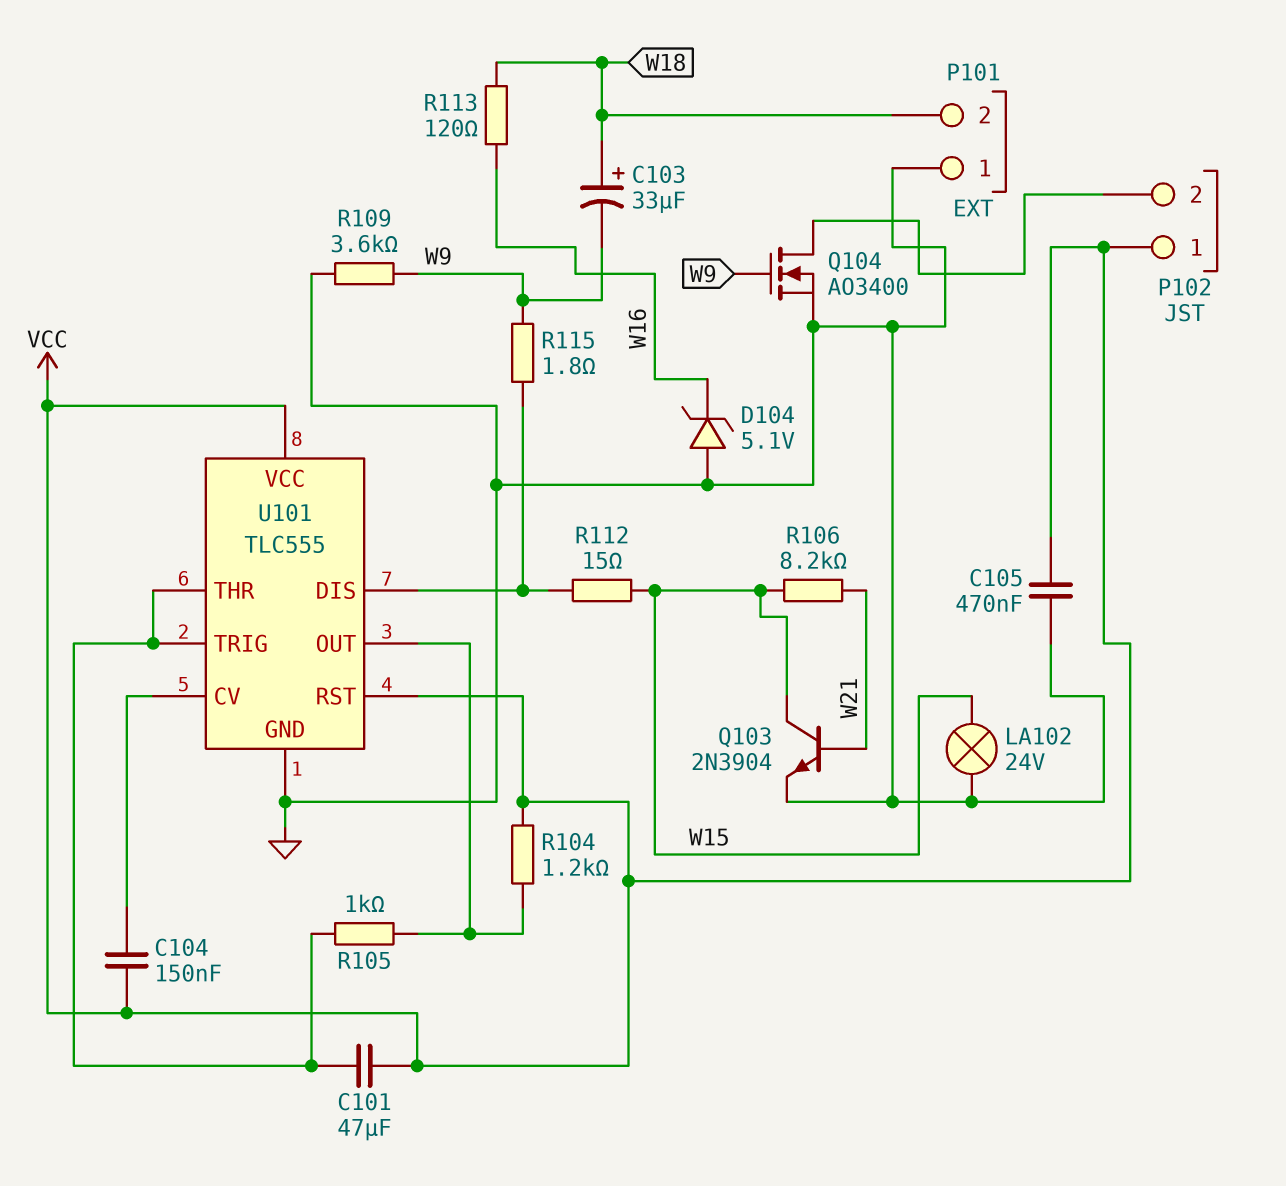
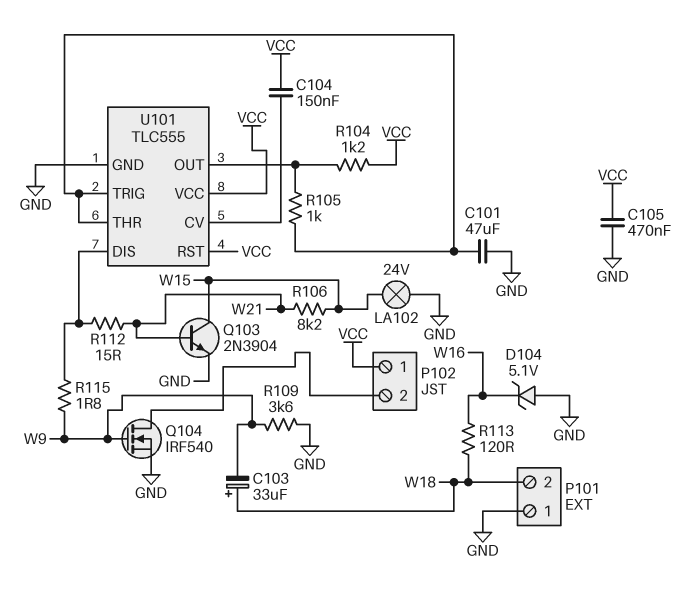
C101: 47uF (U101/THR, VCC) -> 47uF (GND, U101/THR)
Q104: NMOS AO3400 (G W9, D P102/2, S GND) -> NMOS IRF540 (G W9, D P102/2, S GND)
R112: 15 (U101/DIS, W15) -> 15 (U101/DIS, W21)

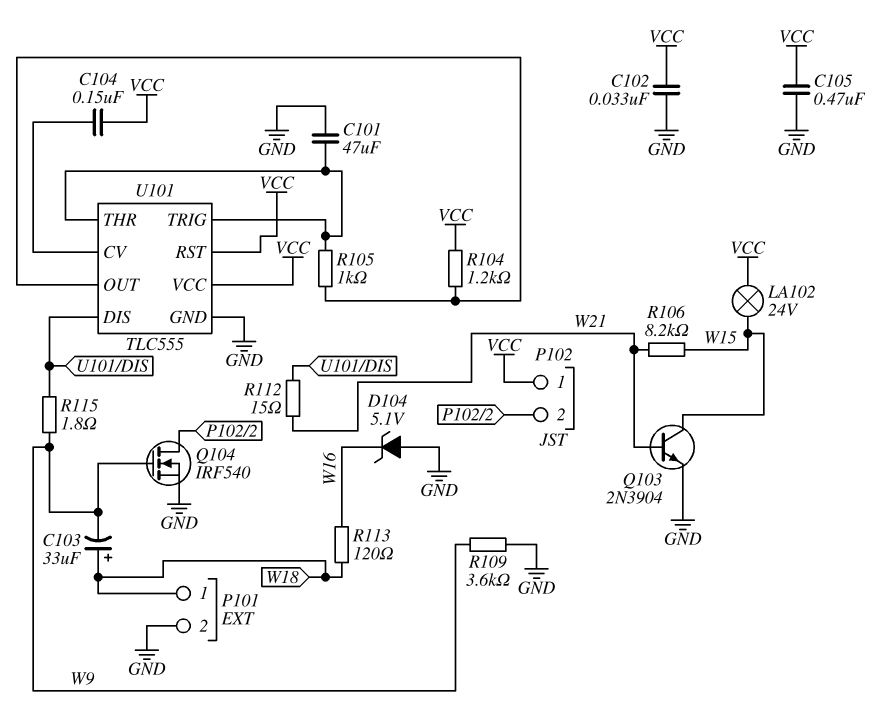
C102: none -> 33nF (GND, VCC)
LA102: lamp 24V (GND, W15) -> lamp 24V (VCC, W15)
P101 pin 1: GND -> W18
P101 pin 2: W18 -> GND

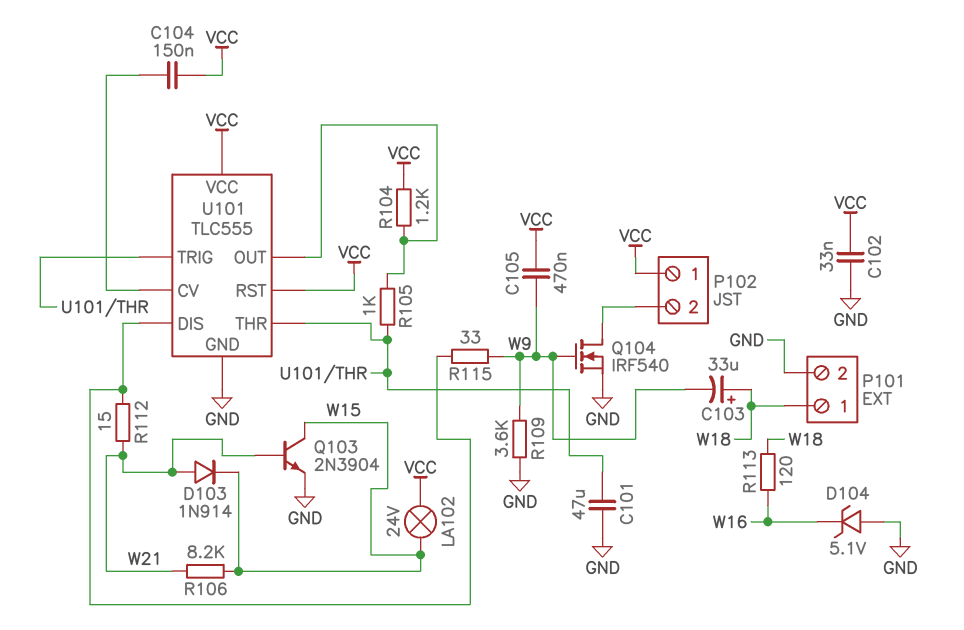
C105: 470nF (GND, VCC) -> 470nF (VCC, W9)
D103: none -> diode 1N914 (A W21, K W15)
R115: 1.8 (U101/DIS, W9) -> 33 (U101/DIS, W9)

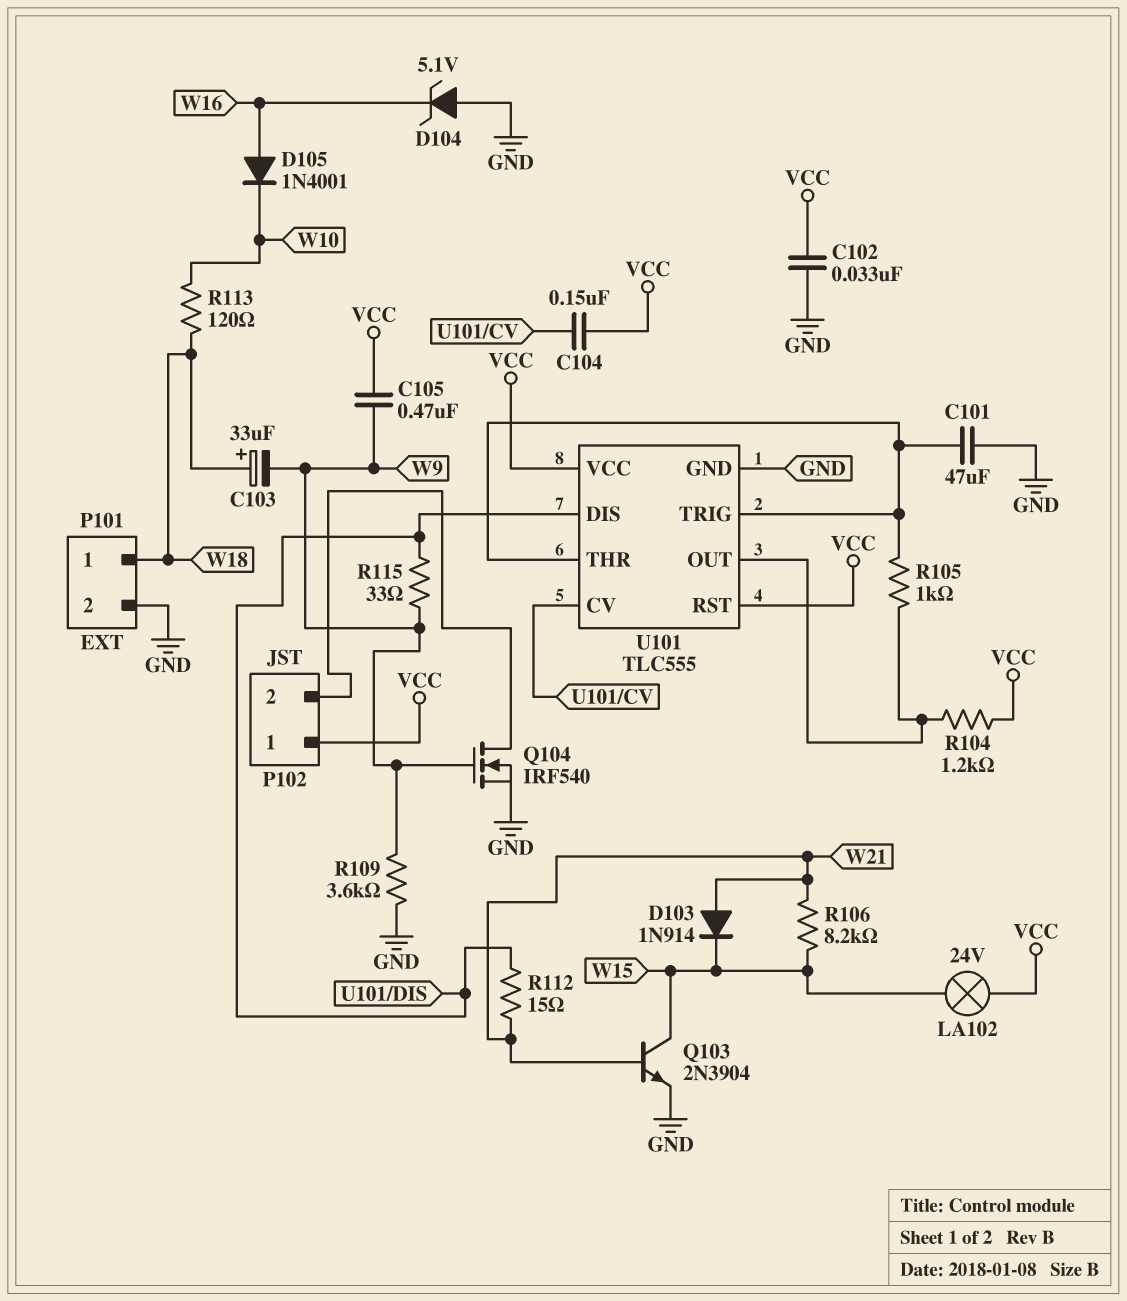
D105: none -> diode 1N4001 (A W16, K W10)
R113: 120 (W16, W18) -> 120 (W10, W18)

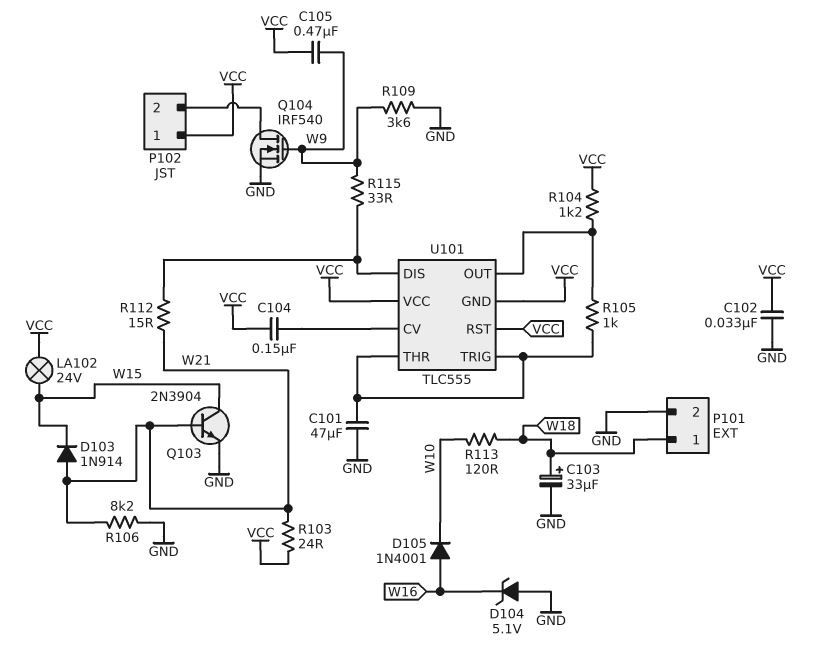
C103: 33uF (plus W18, minus W9) -> 33uF (plus W18, minus GND)
R103: none -> 24 (VCC, W21)
R106: 8.2k (W15, W21) -> 8.2k (GND, W21)
U101 pin GND: GND -> VCC

